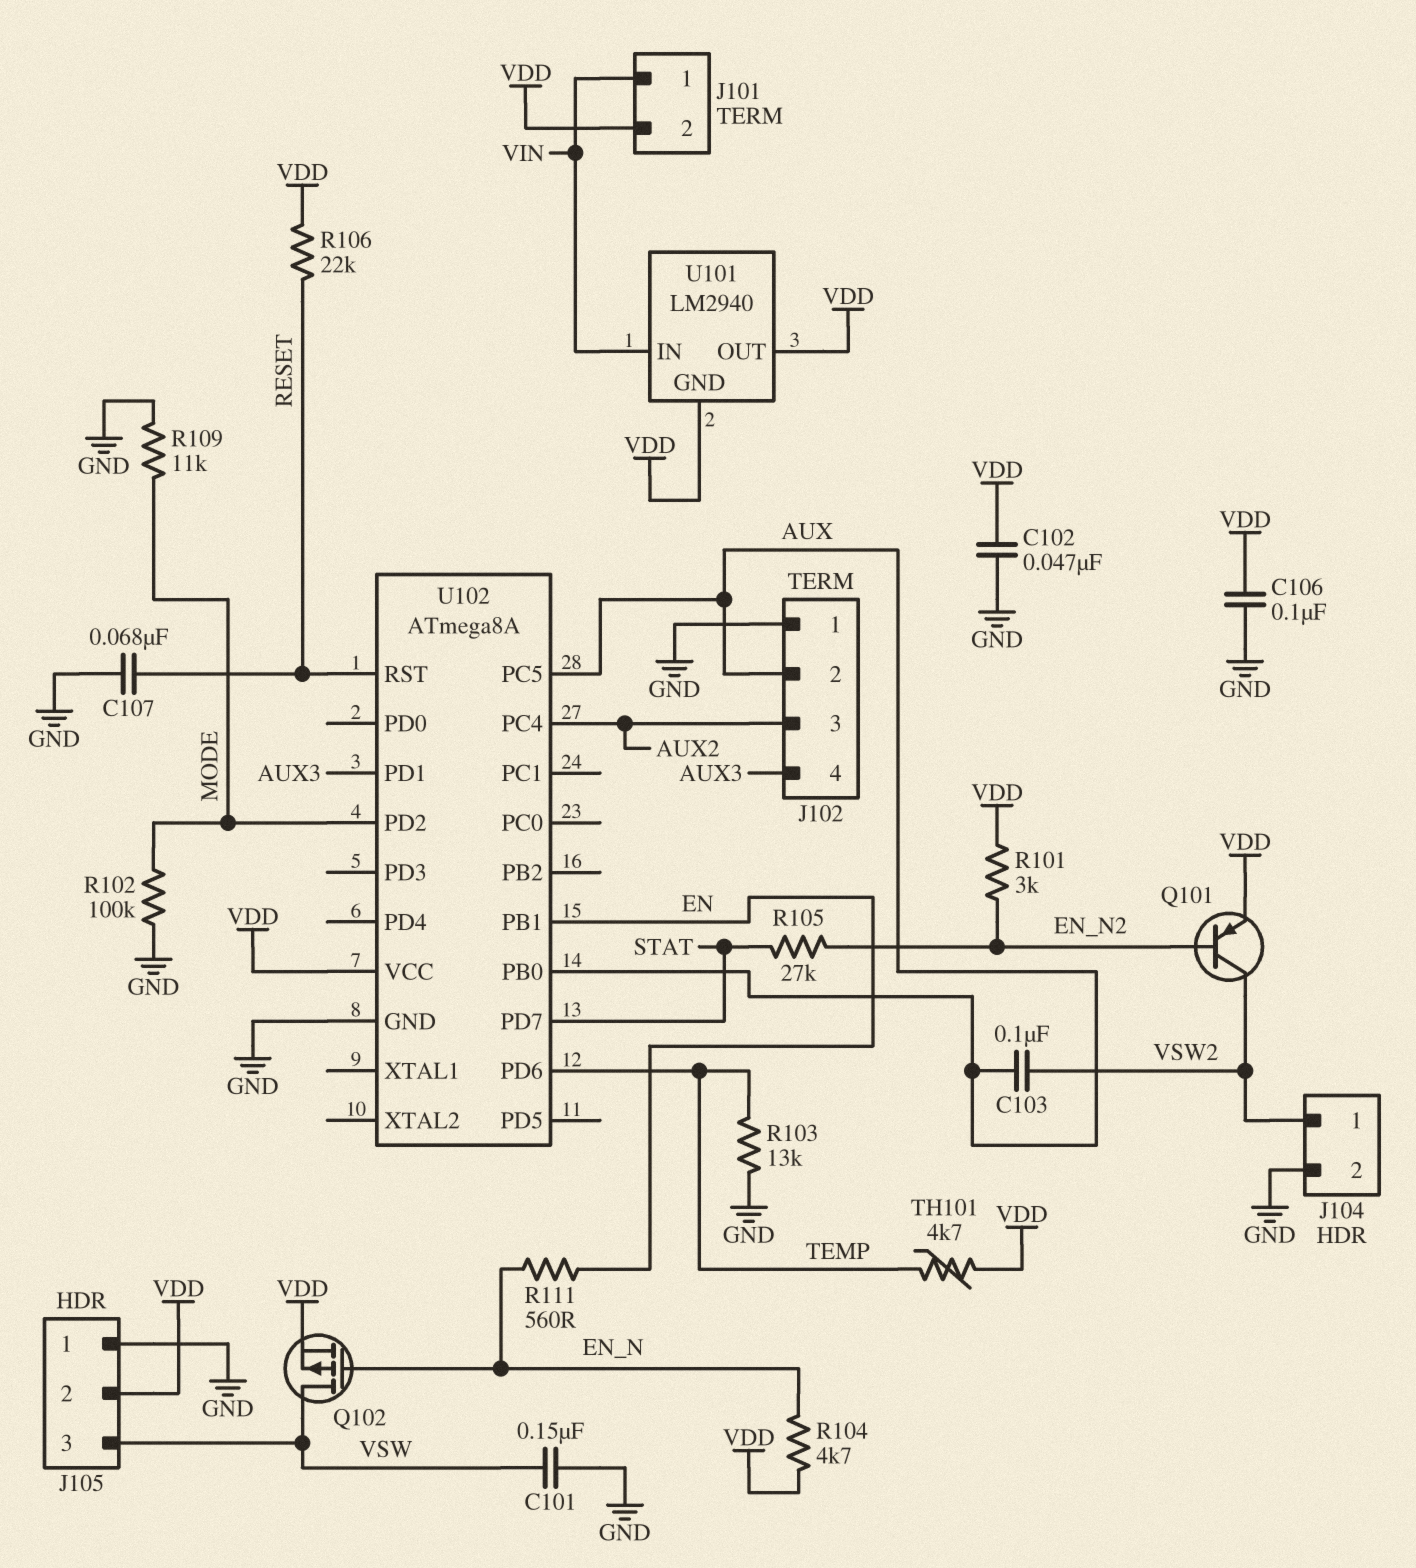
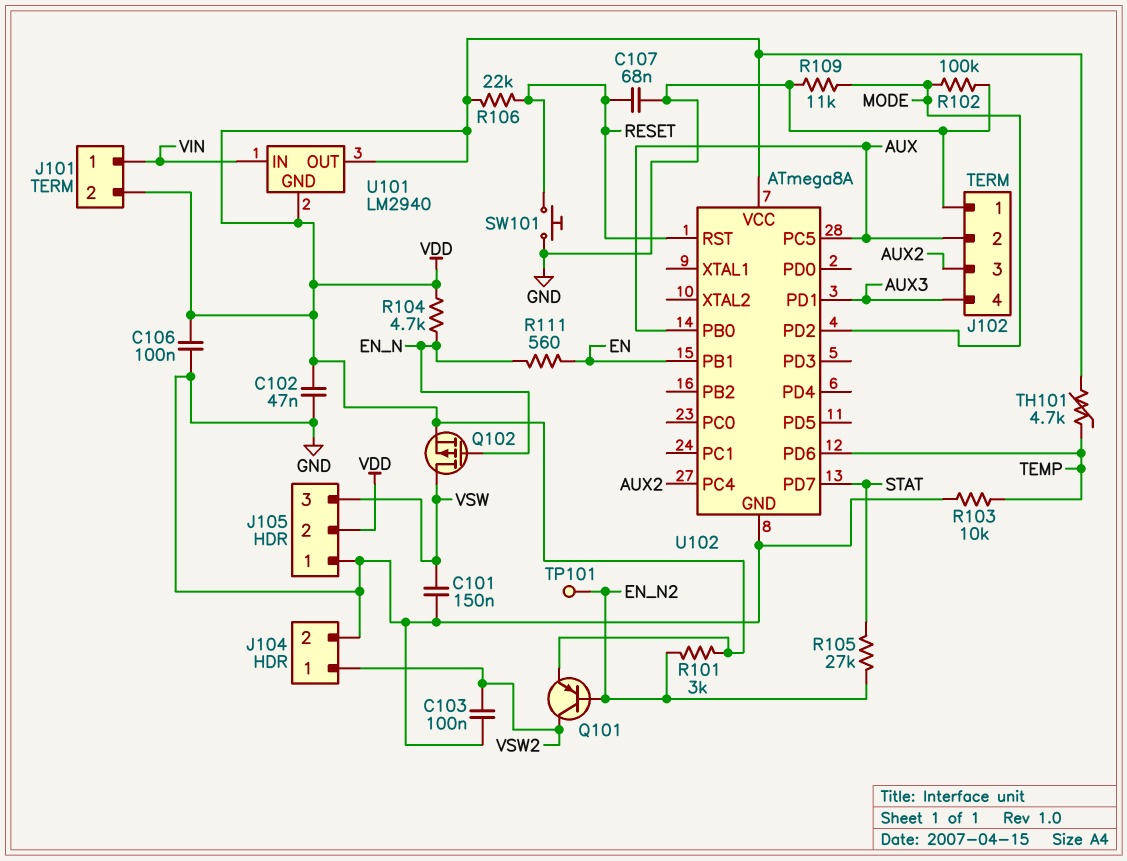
C103: 100nF (AUX, VSW2) -> 100nF (GND, VSW2)
R103: 13k (GND, TEMP) -> 10k (GND, TEMP)
SW101: none -> button (GND, RESET)
TP101: none -> test point (EN_N2)

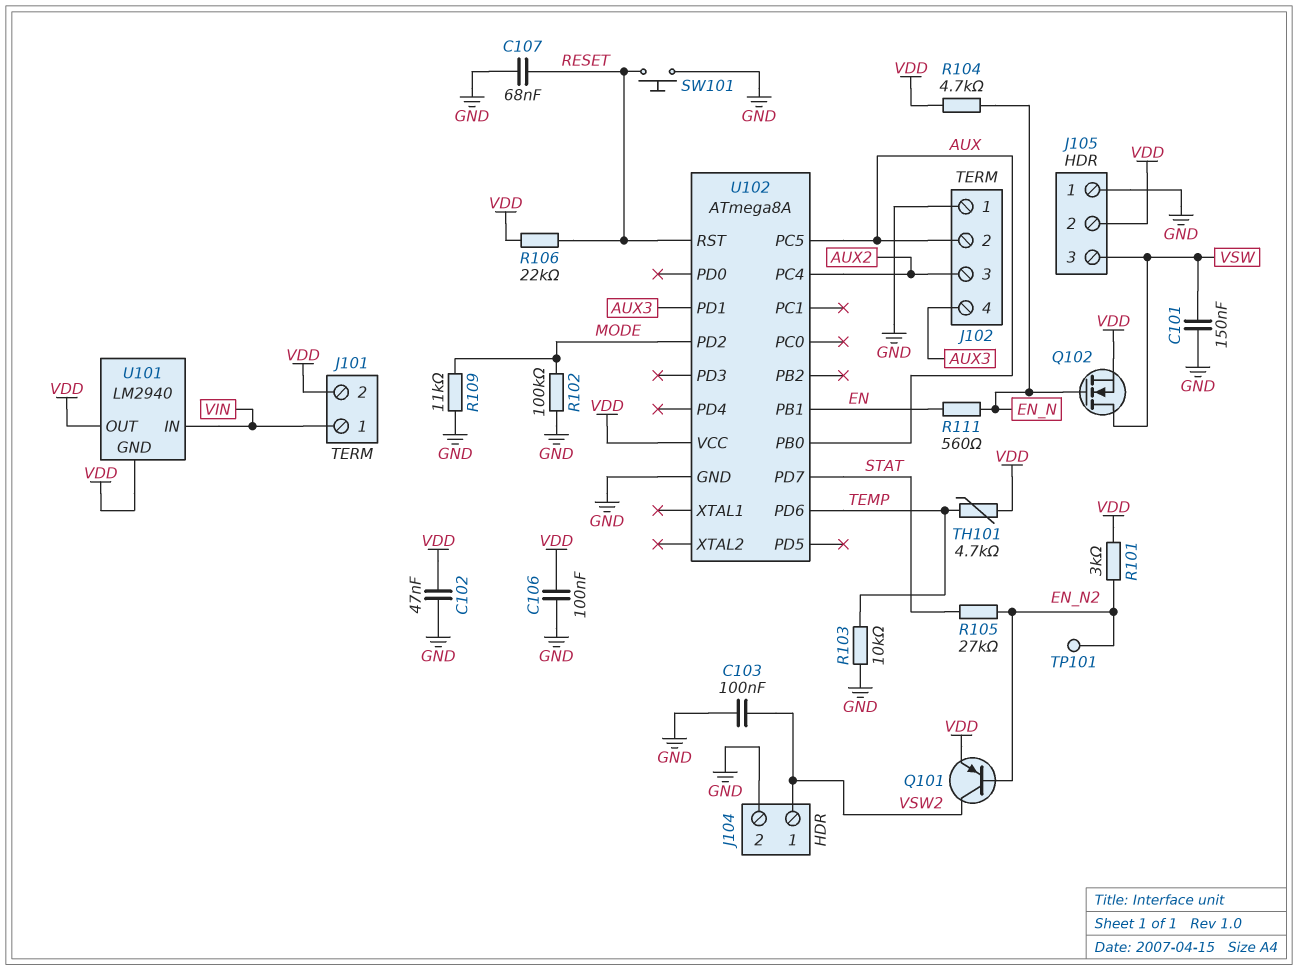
Q102: PMOS (G EN_N, D VSW, S VDD) -> NMOS (G EN_N, D VSW, S VDD)

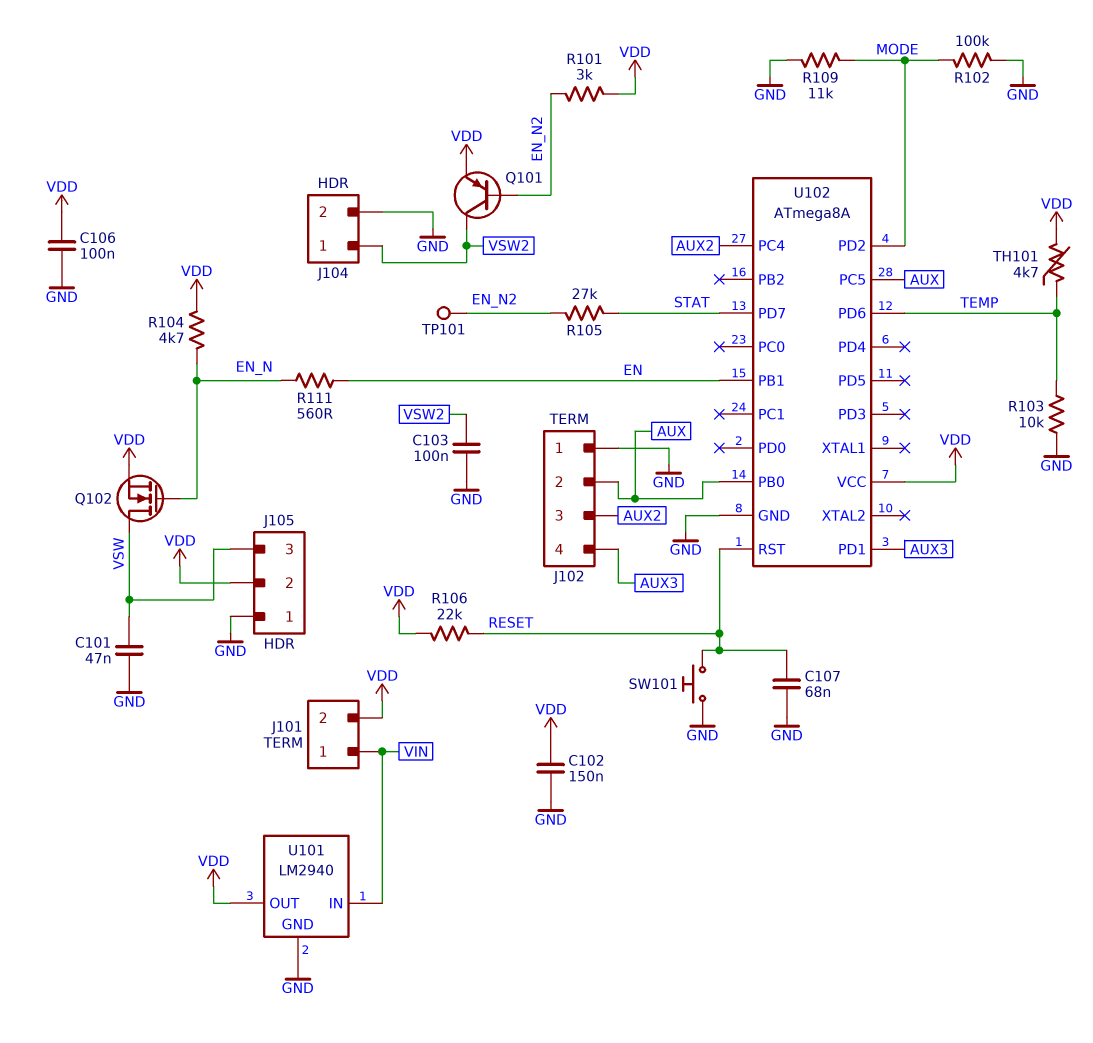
C101: 150nF (GND, VSW) -> 47nF (GND, VSW)
C102: 47nF (GND, VDD) -> 150nF (GND, VDD)
U101 pin GND: VDD -> GND

